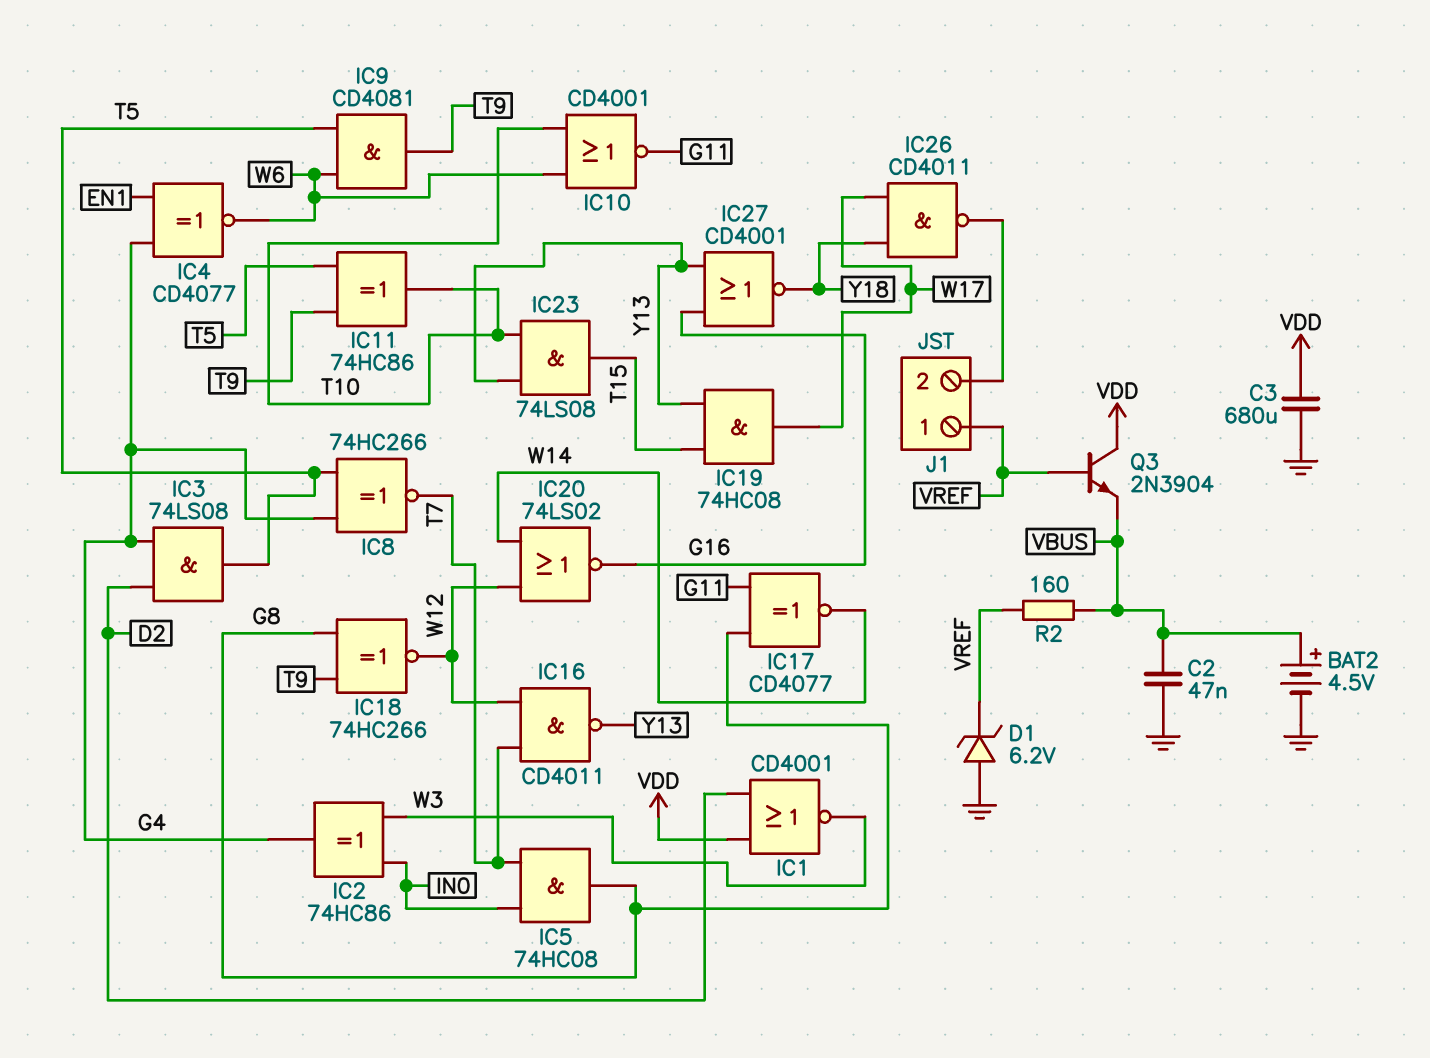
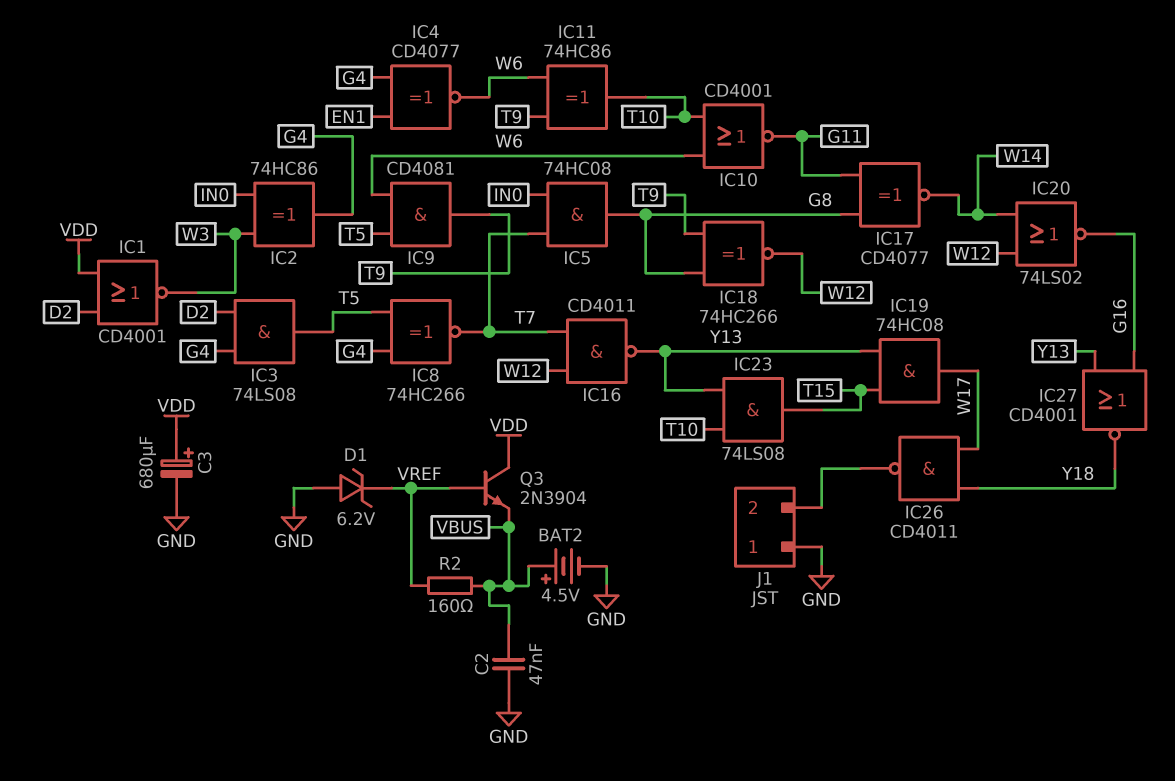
C3: 680uF (GND, VDD) -> 680uF (plus VDD, minus GND)
IC11: XOR 74HC86 (in T5, in T9, out T10) -> XOR 74HC86 (in T9, in W6, out T10)
J1 pin 1: VREF -> GND

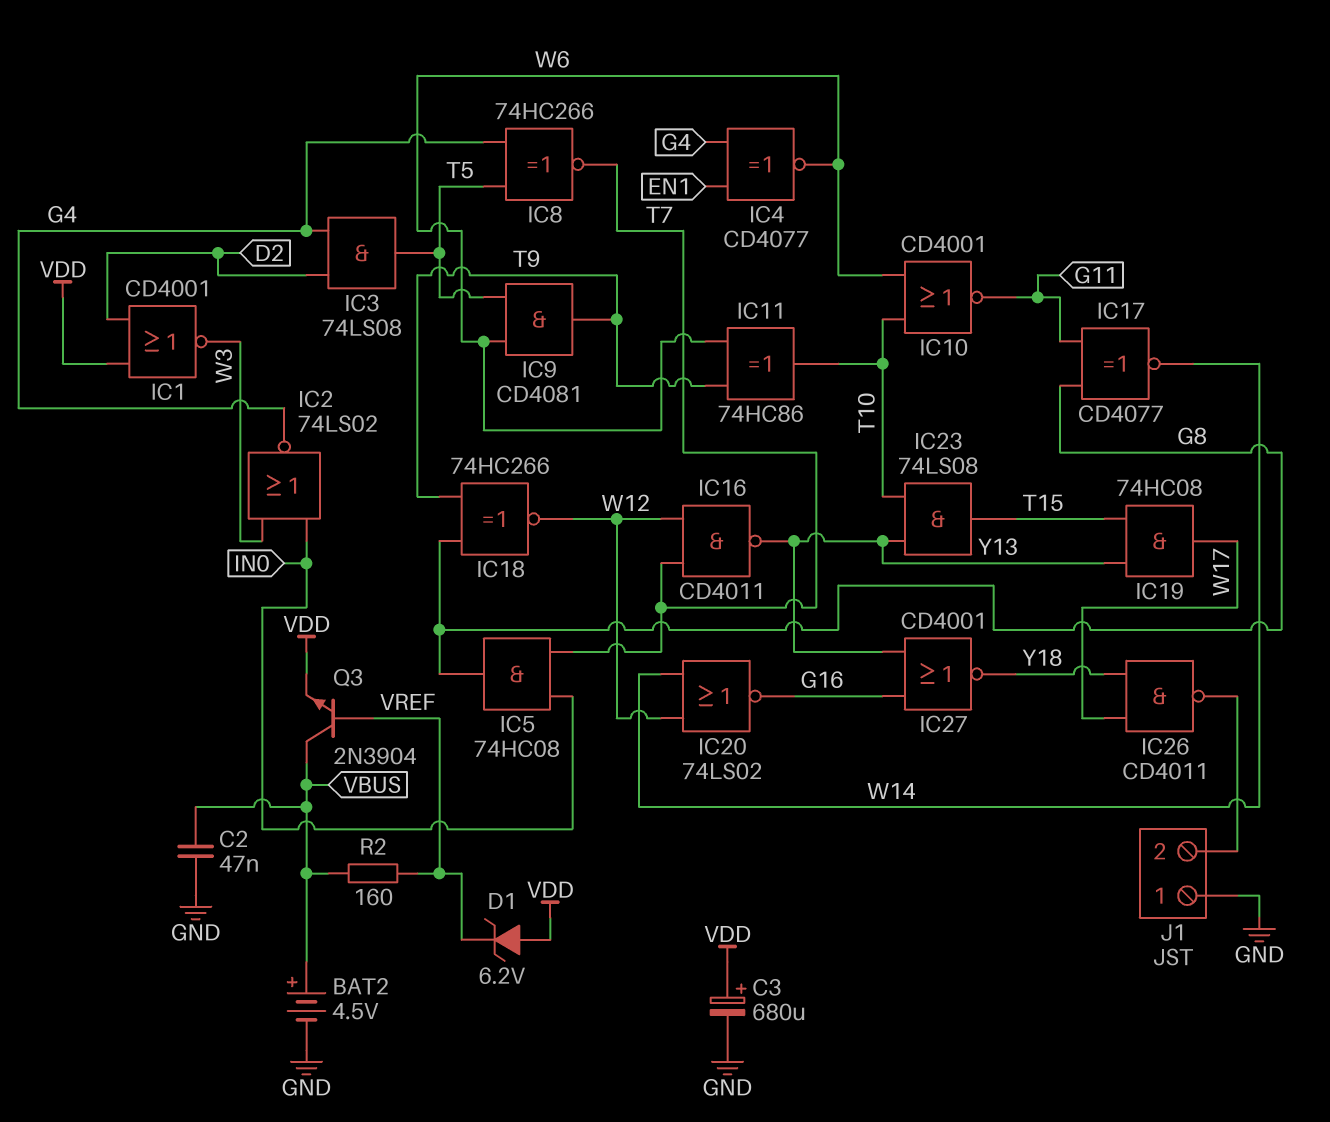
D1: zener 6.2V (A GND, K VREF) -> zener 6.2V (A VDD, K VREF)
IC2: XOR 74HC86 (in IN0, in W3, out G4) -> NOR 74LS02 (in IN0, in W3, out G4)
Q3: NPN 2N3904 (B VREF, C VDD, E VBUS) -> NPN 2N3904 (B VREF, C VBUS, E VDD)

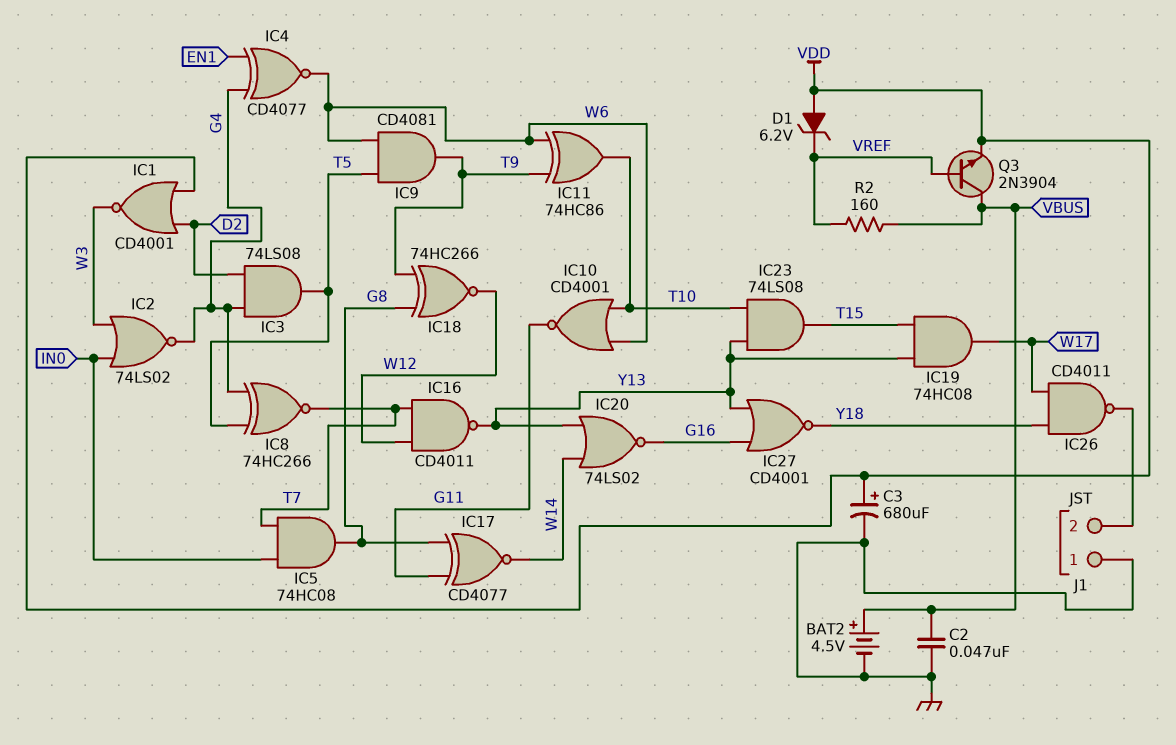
IC20: NOR 74LS02 (in W12, in W14, out G16) -> NOR 74LS02 (in W14, in Y13, out G16)

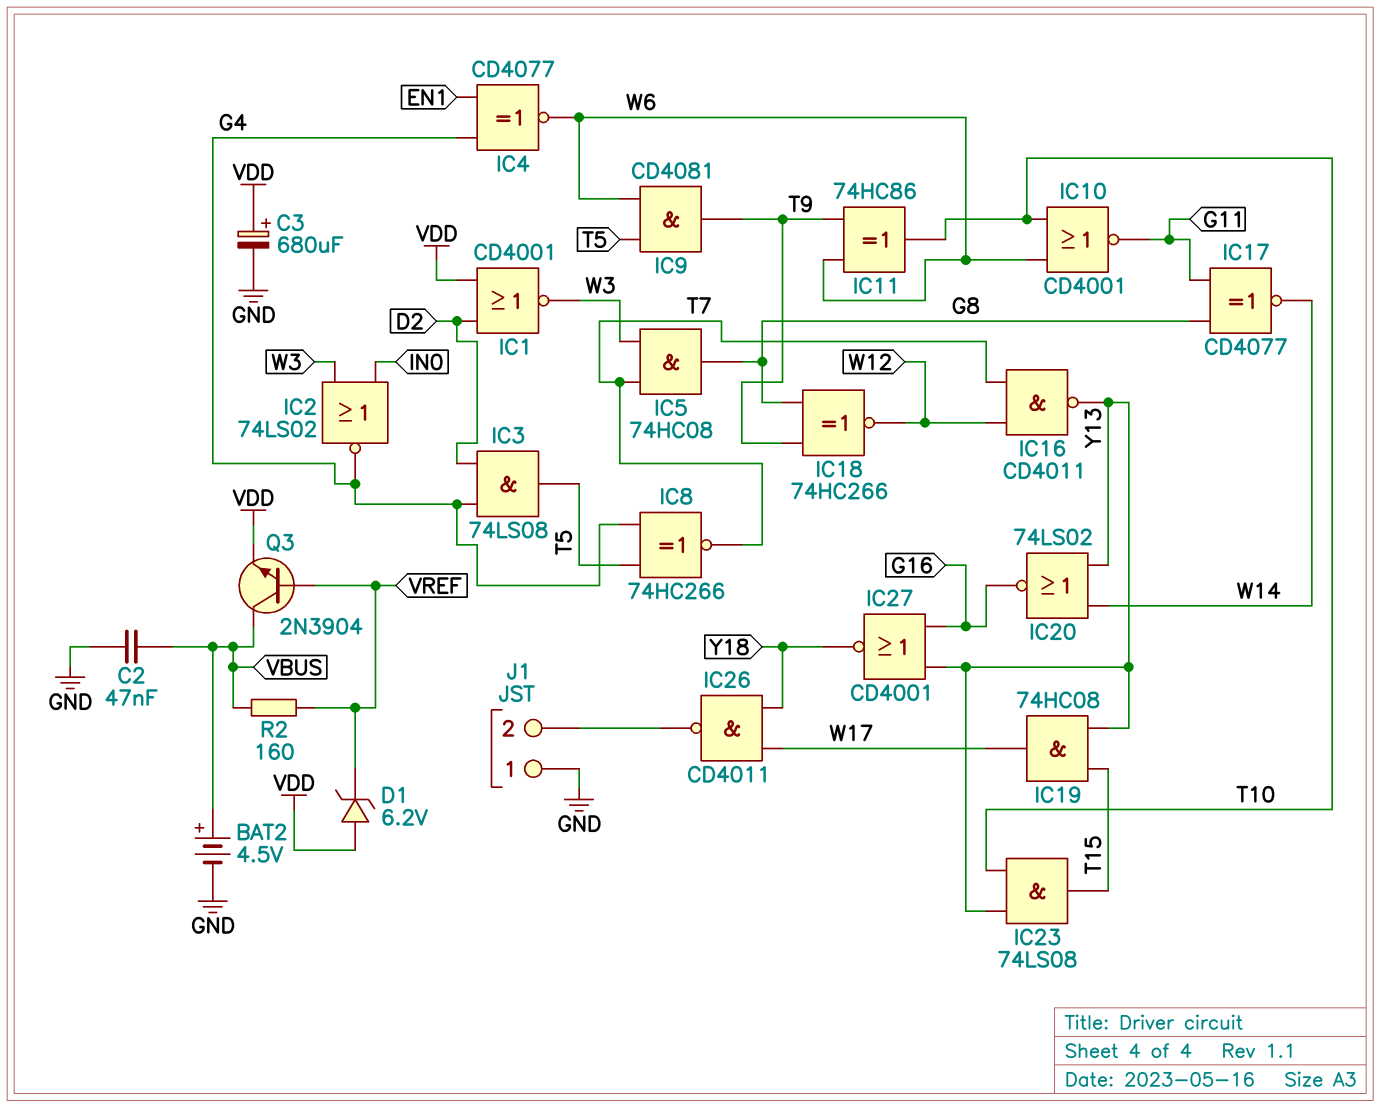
IC5: AND 74HC08 (in IN0, in T7, out G8) -> AND 74HC08 (in T7, in W3, out G8)

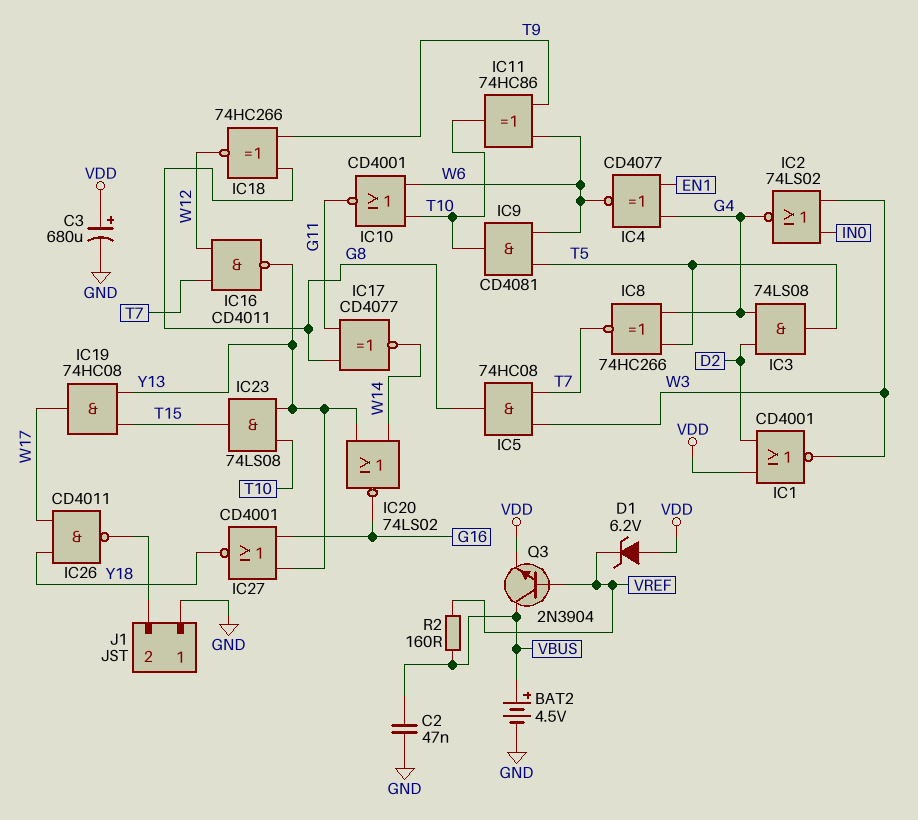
IC9: AND CD4081 (in T5, in W6, out T9) -> AND CD4081 (in T5, in W6, out T10)

